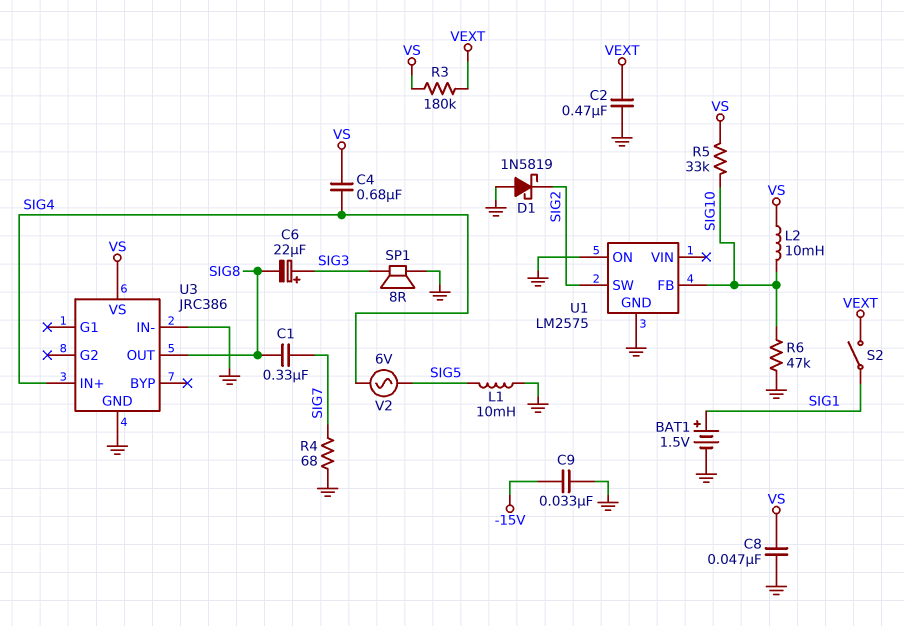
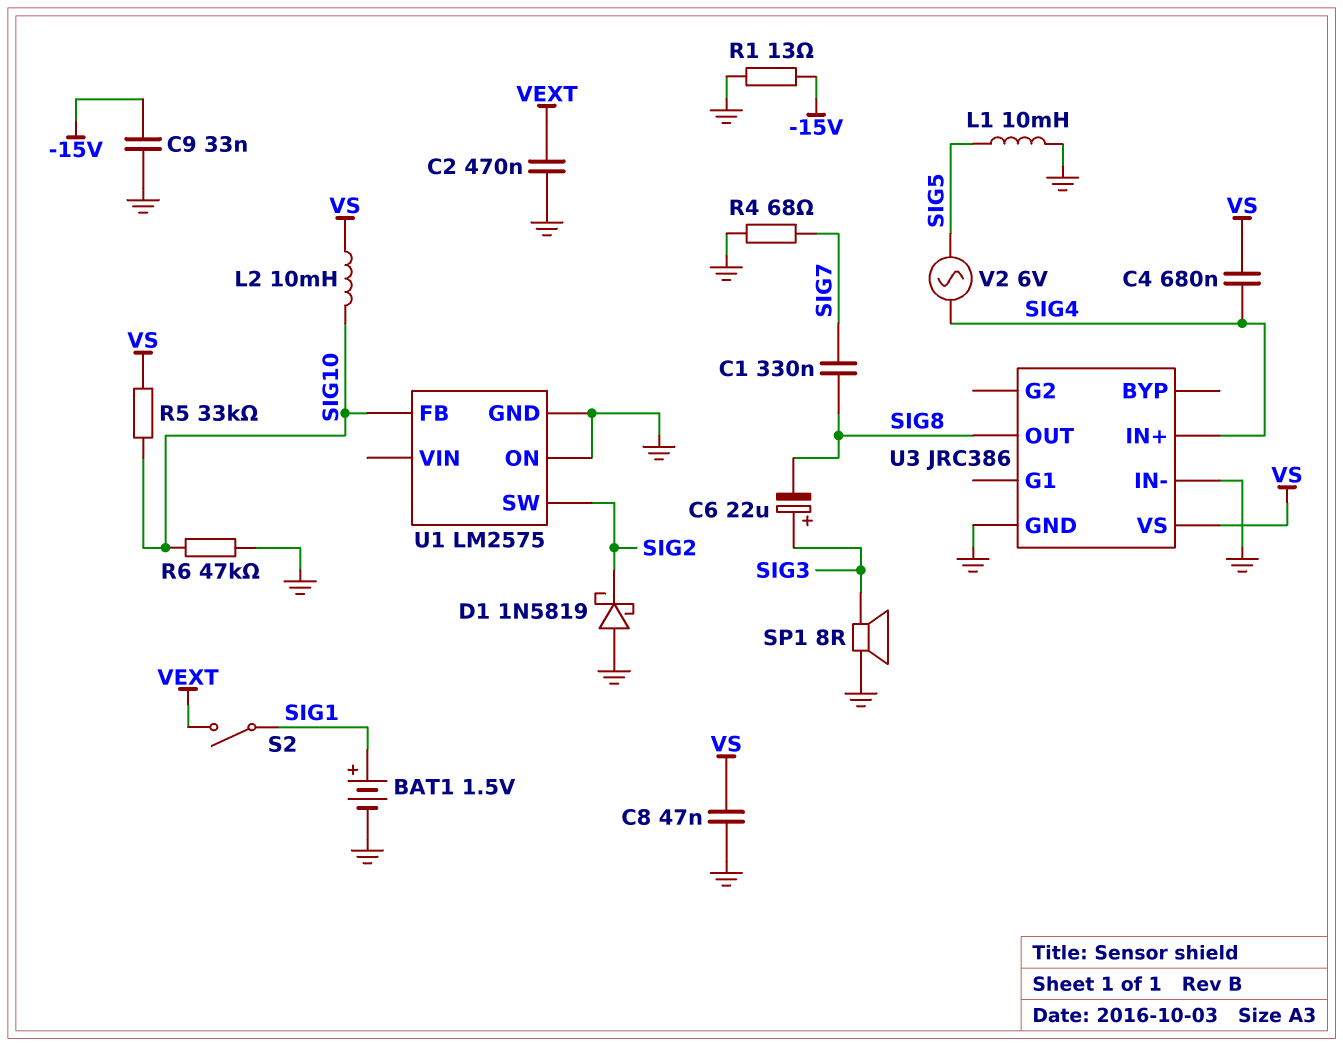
R1: none -> 13 (-15V, GND)
R3: 180k (VEXT, VS) -> none

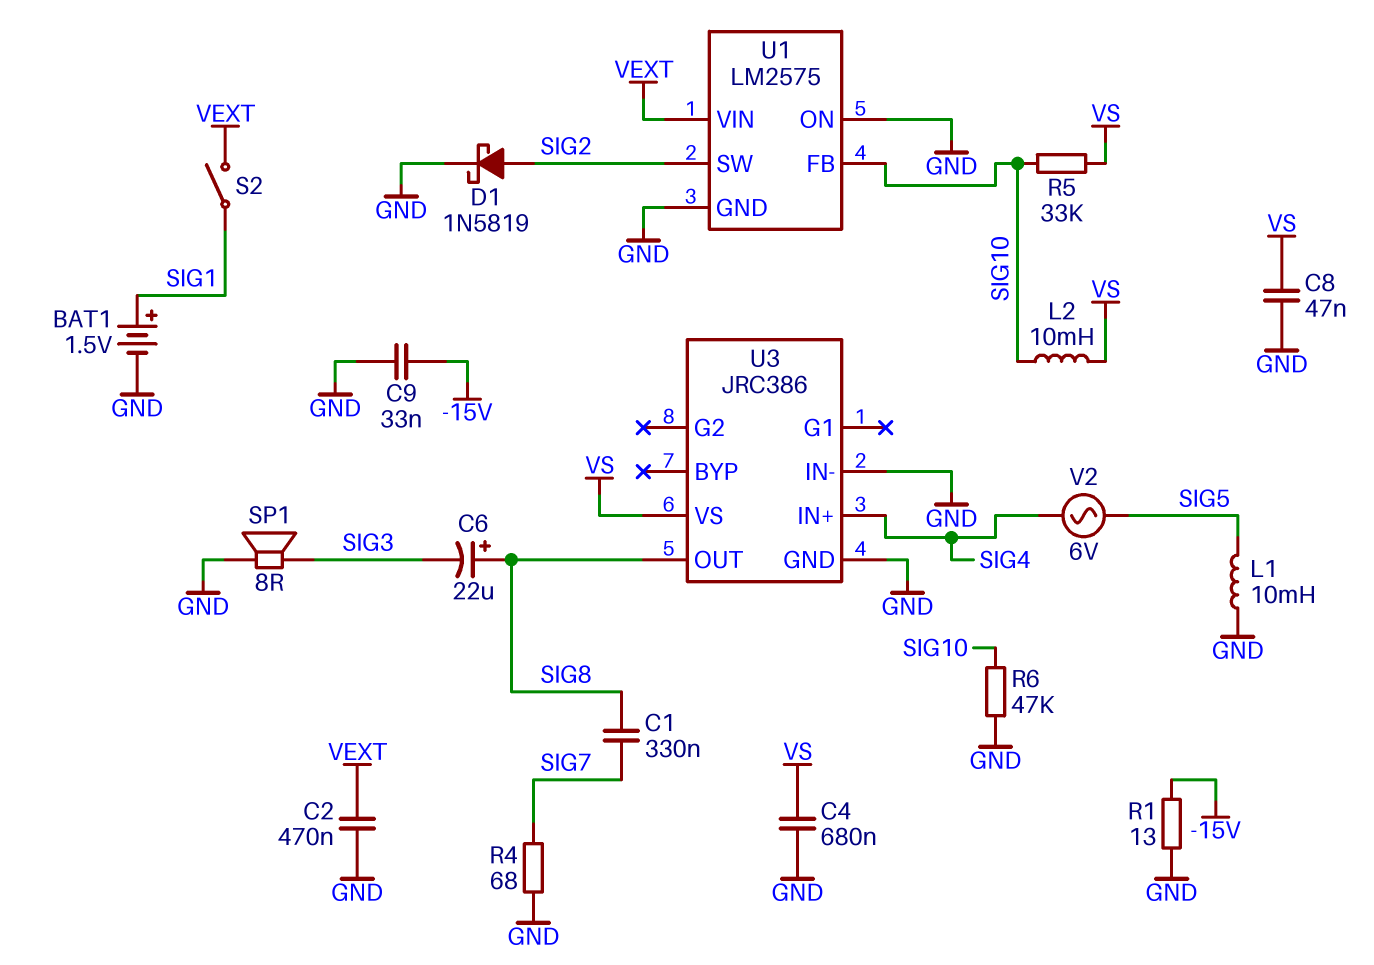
C4: 680nF (SIG4, VS) -> 680nF (GND, VS)
C6: 22uF (plus SIG3, minus SIG8) -> 22uF (plus SIG8, minus SIG3)
D1: schottky 1N5819 (A GND, K SIG2) -> schottky 1N5819 (A SIG2, K GND)
U1 pin VIN: none -> VEXT

